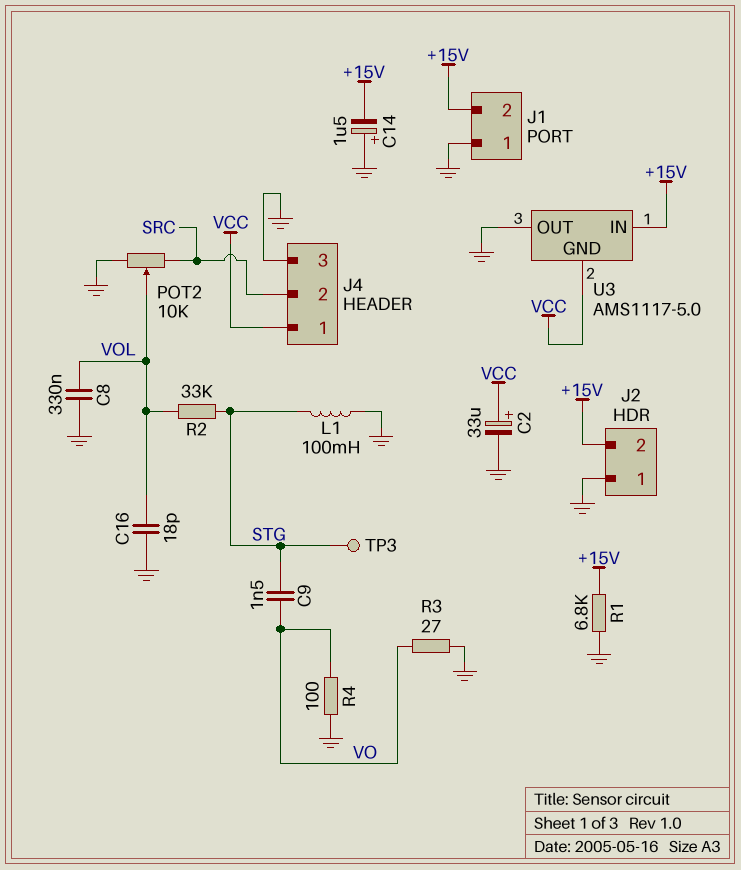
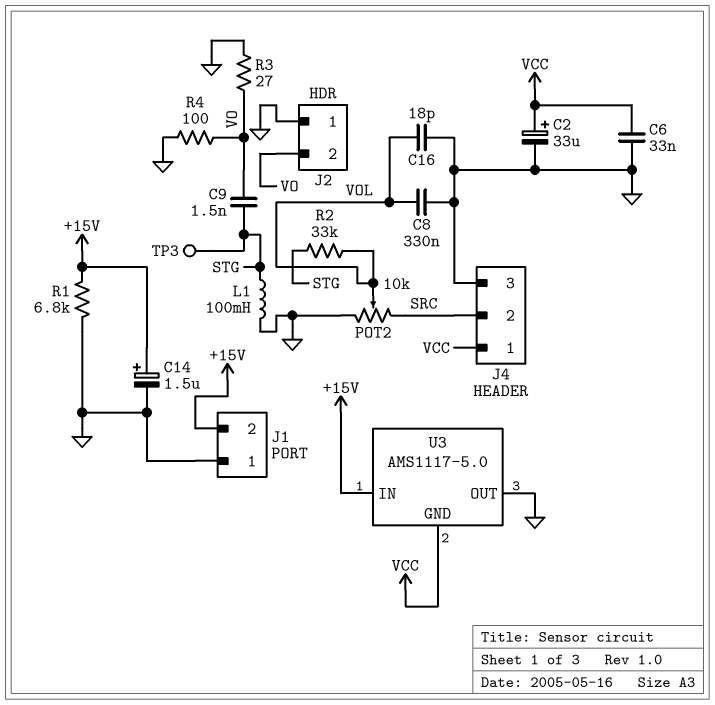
C6: none -> 33nF (GND, VCC)
C14: 1.5uF (plus GND, minus +15V) -> 1.5uF (plus +15V, minus GND)
J2 pin 2: +15V -> VO

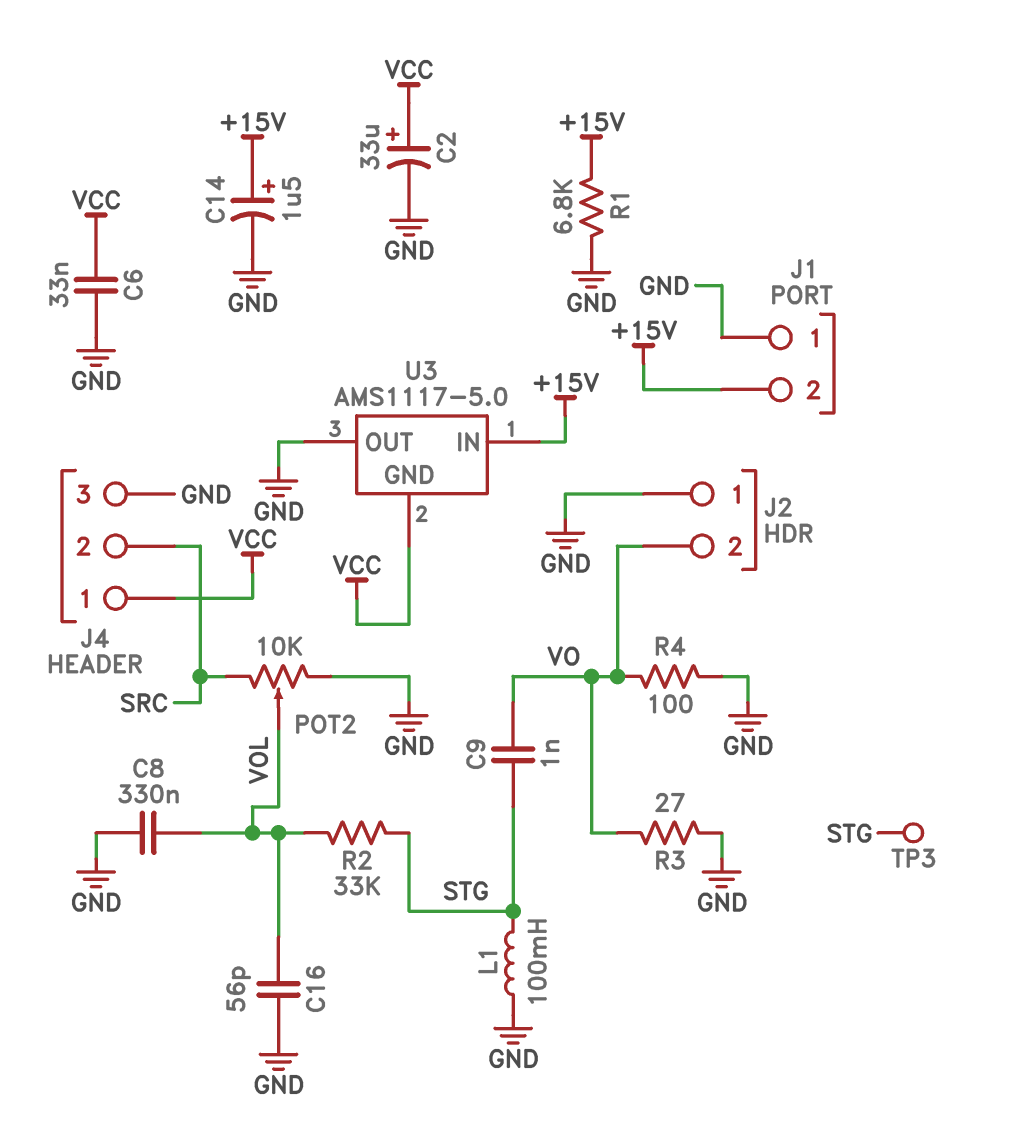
C9: 1.5nF (STG, VO) -> 1nF (STG, VO)
C16: 18pF (GND, VOL) -> 56pF (GND, VOL)

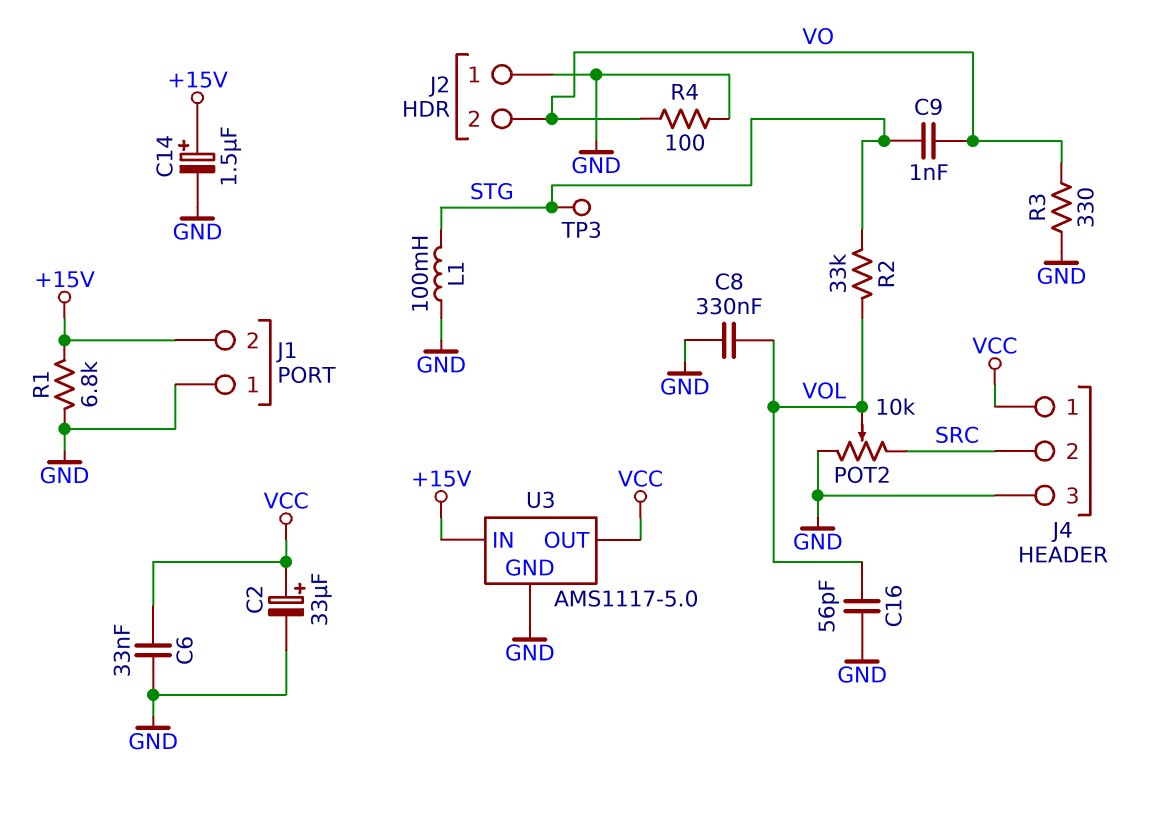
R3: 27 (GND, VO) -> 330 (GND, VO)
U3 pin GND: VCC -> GND
U3 pin OUT: GND -> VCC

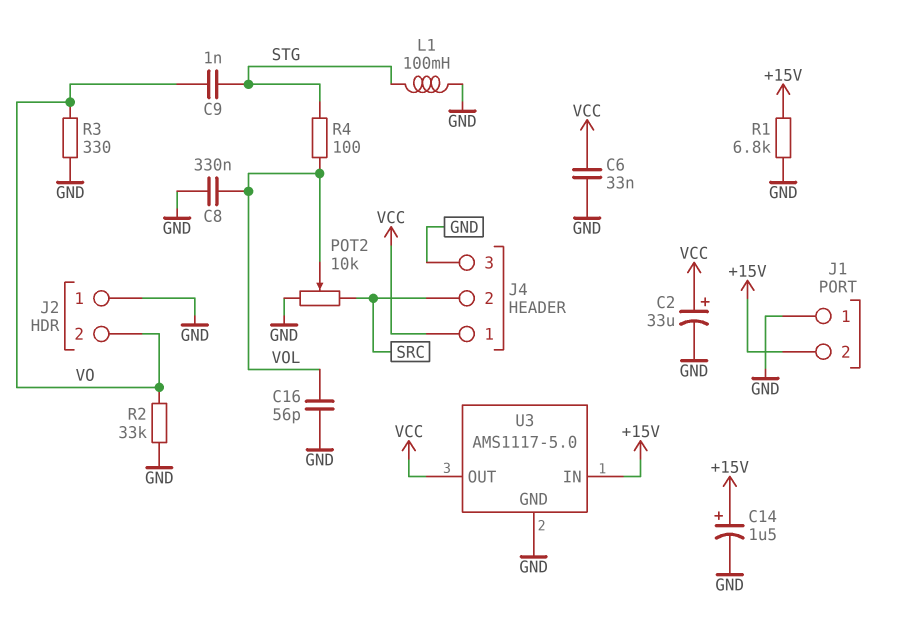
R2: 33k (STG, VOL) -> 33k (GND, VO)
R4: 100 (GND, VO) -> 100 (STG, VOL)
TP3: test point (STG) -> none

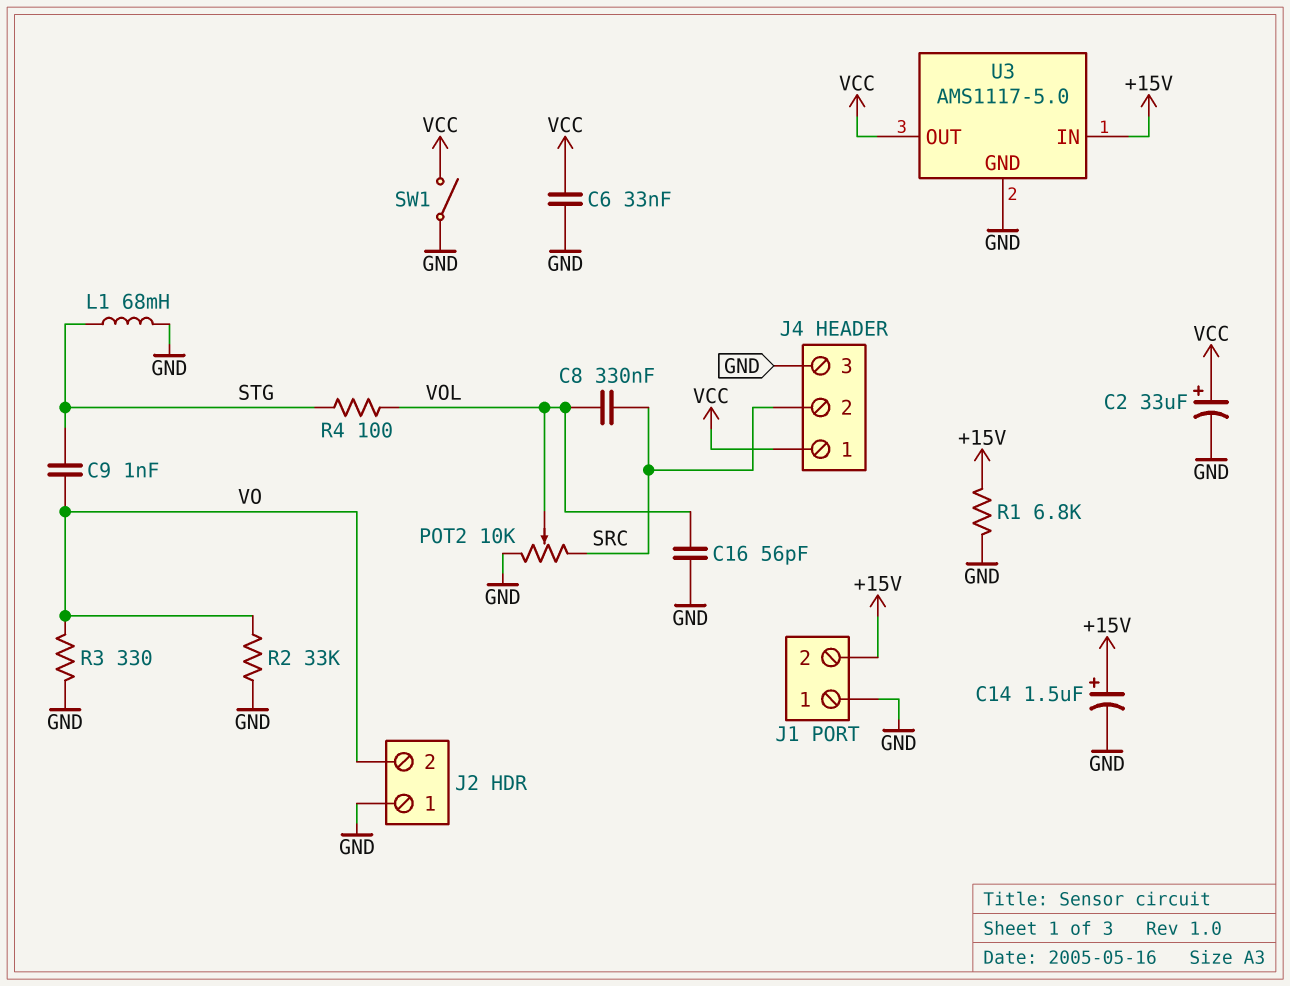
C8: 330nF (GND, VOL) -> 330nF (SRC, VOL)
L1: 100mH (GND, STG) -> 68mH (GND, STG)
SW1: none -> switch (GND, VCC)

